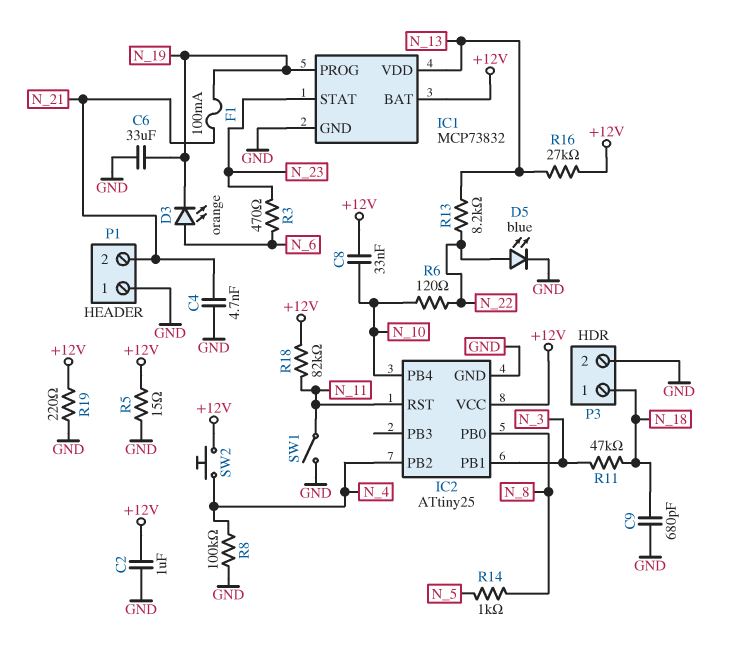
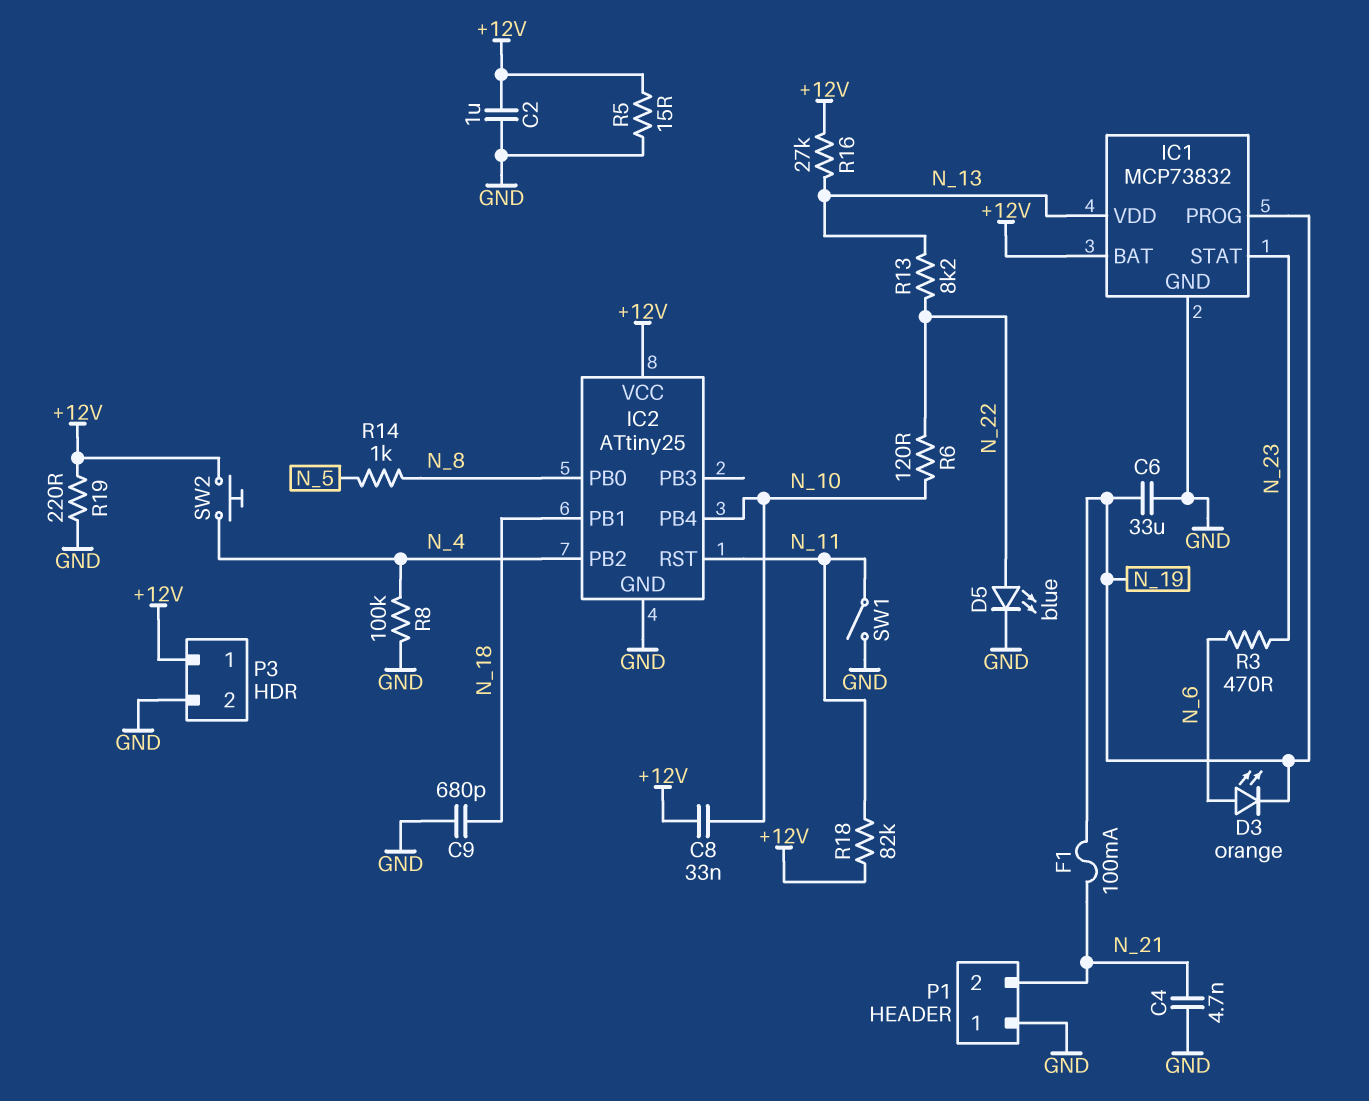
IC2 pin PB1: N_3 -> N_18
P3 pin 1: N_18 -> +12V
R11: 47k (N_3, N_18) -> none

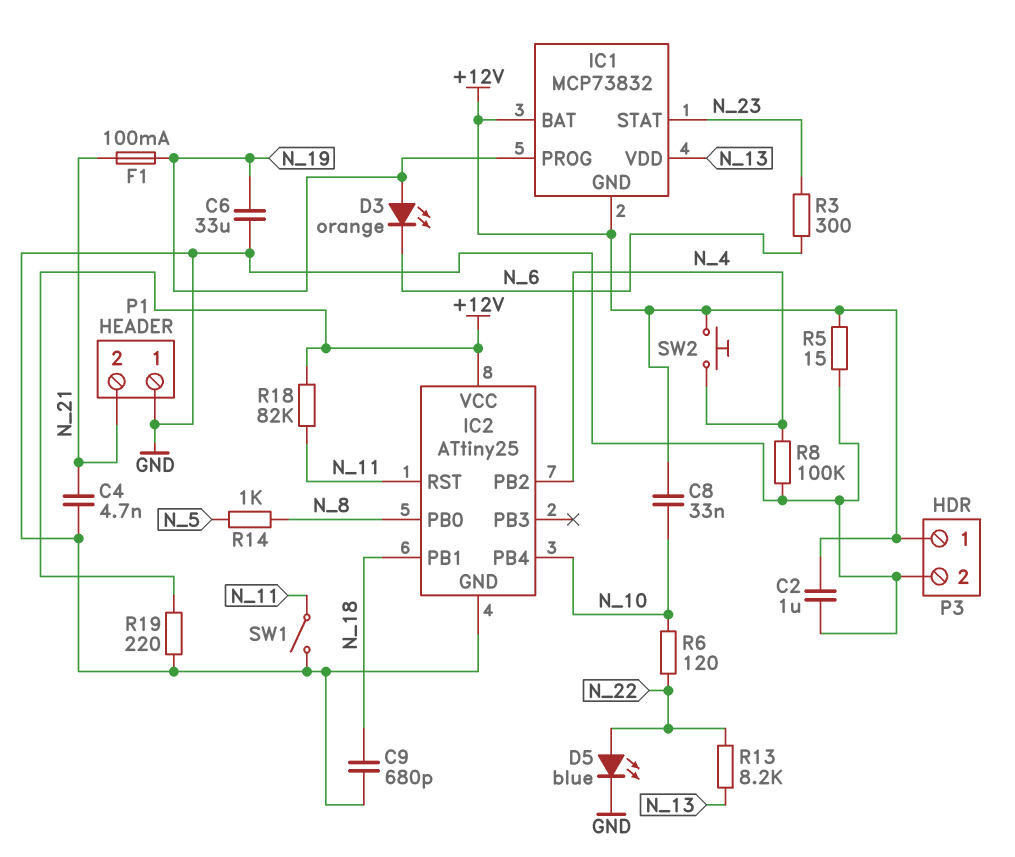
D3: LED orange (A N_6, K N_19) -> LED orange (A N_19, K N_6)
IC1 pin GND: GND -> +12V
R3: 470 (N_6, N_23) -> 300 (N_6, N_23)
R16: 27k (+12V, N_13) -> none

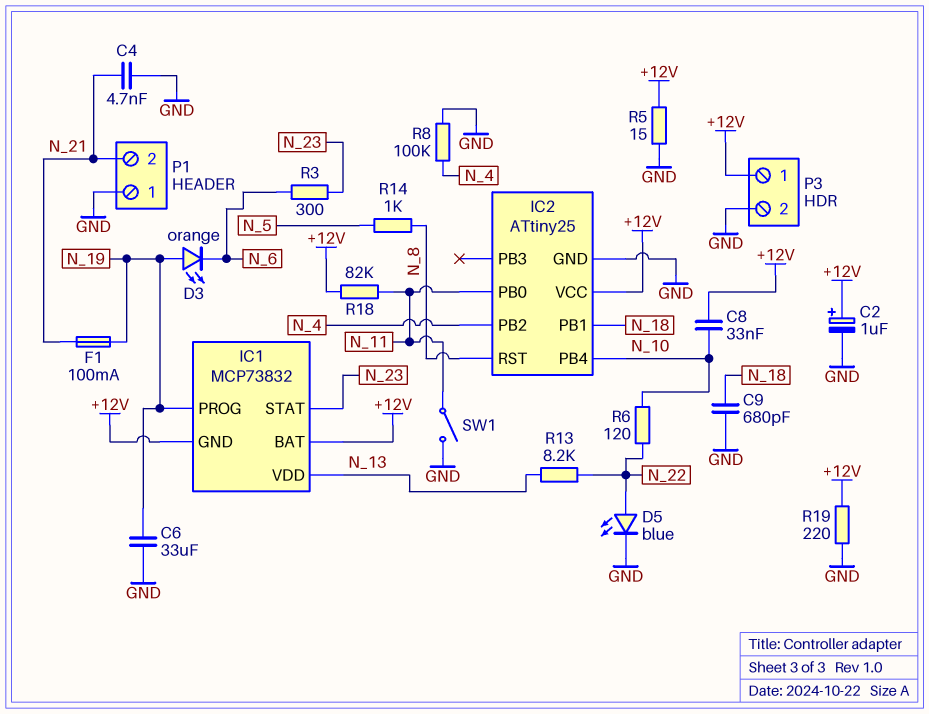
C2: 1uF (+12V, GND) -> 1uF (plus +12V, minus GND)
IC2 pin PB0: N_8 -> N_11
IC2 pin RST: N_11 -> N_8
SW2: button (+12V, N_4) -> none

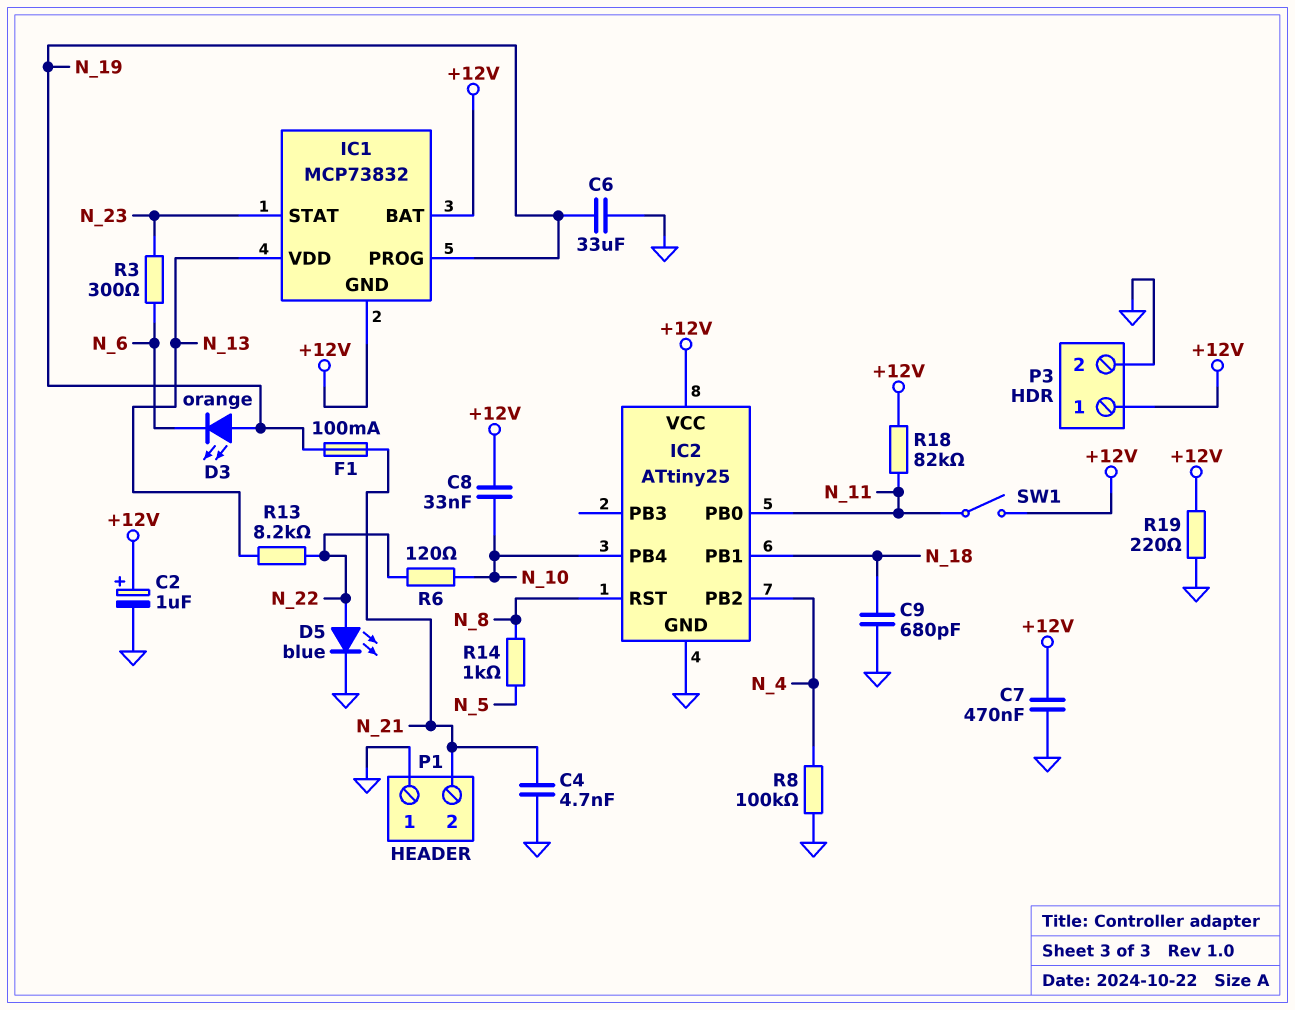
C7: none -> 470nF (+12V, GND)
R5: 15 (+12V, GND) -> none
SW1: switch (GND, N_11) -> switch (+12V, N_11)

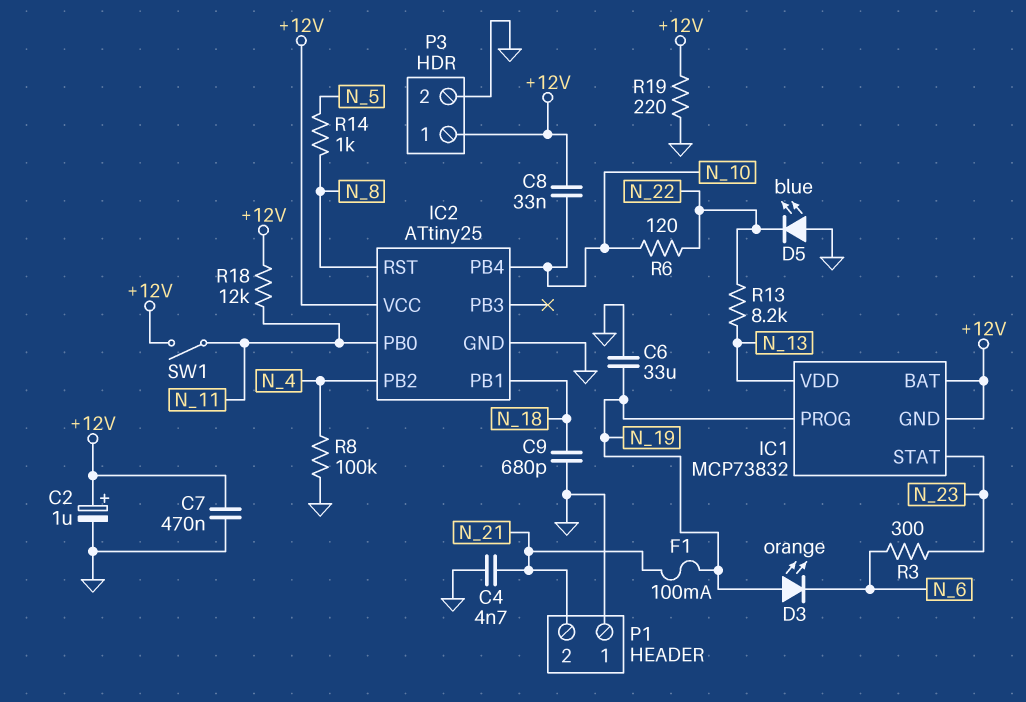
D5: LED blue (A N_22, K GND) -> LED blue (A GND, K N_22)
R18: 82k (+12V, N_11) -> 12k (+12V, N_11)

